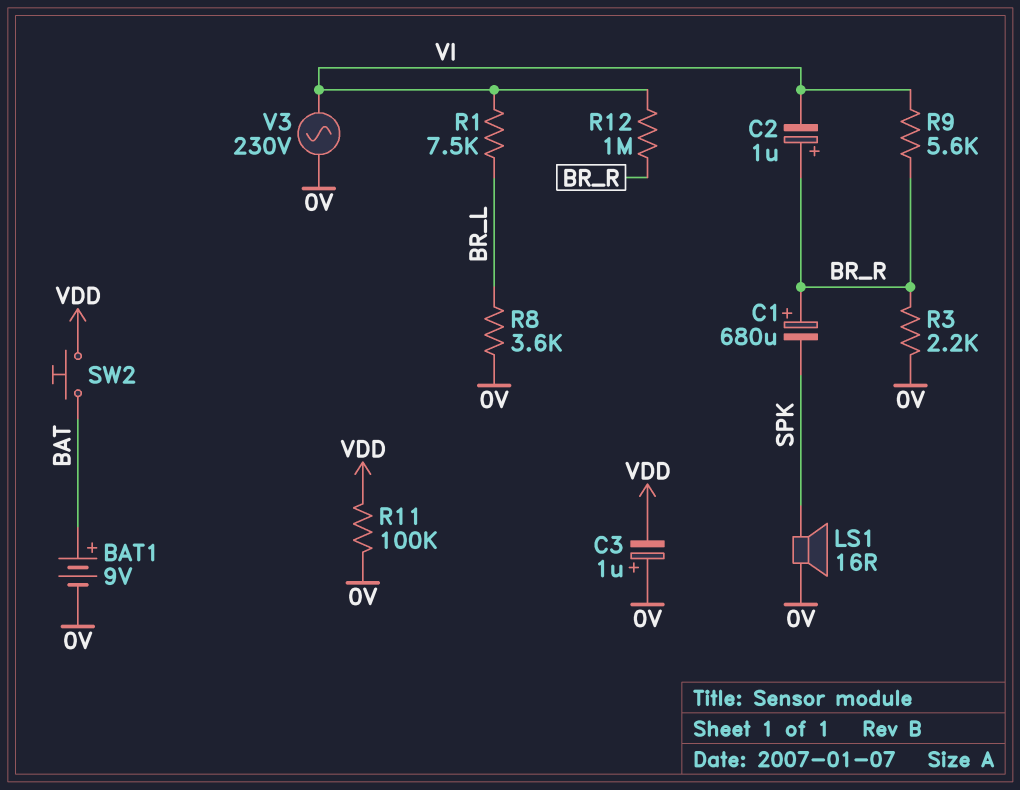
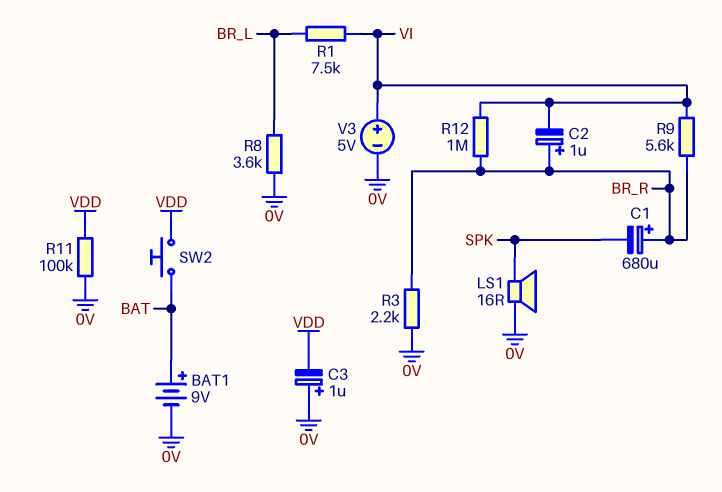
V3: AC 230V (0V, VI) -> 5V (plus VI, minus 0V)

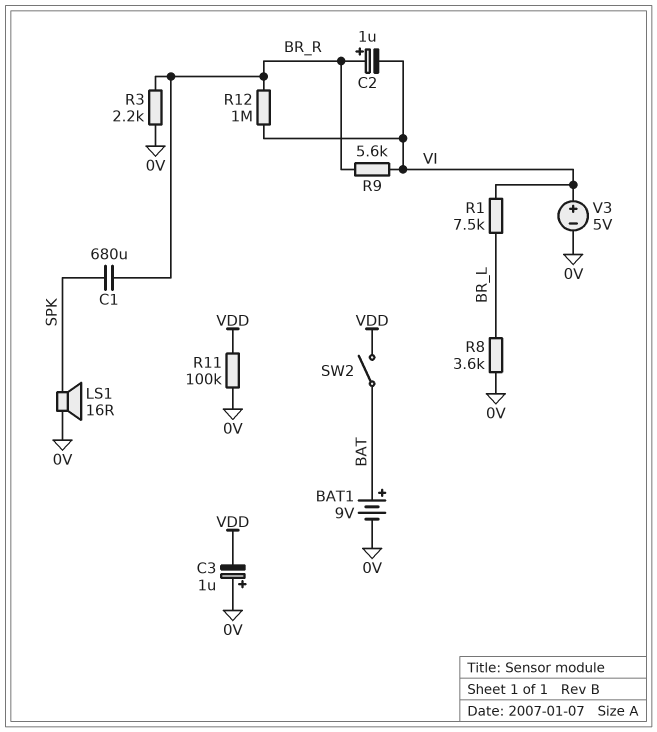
C1: 680uF (plus BR_R, minus SPK) -> 680uF (BR_R, SPK)
SW2: button (BAT, VDD) -> switch (BAT, VDD)

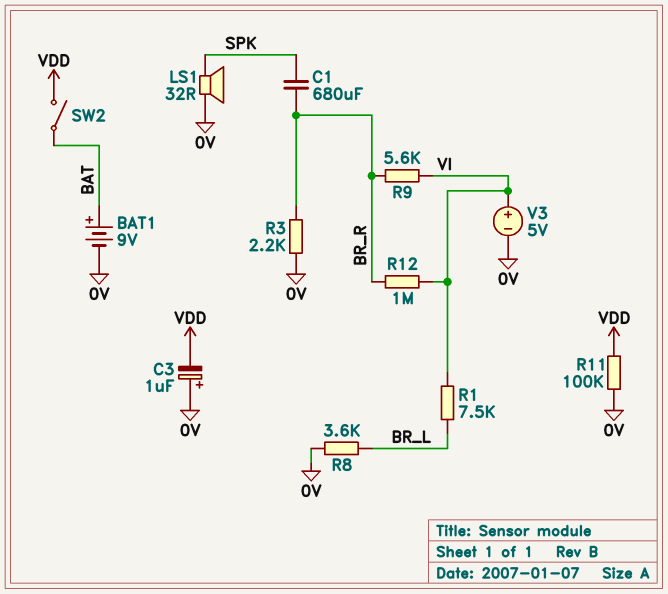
C2: 1uF (plus BR_R, minus VI) -> none
LS1: speaker 16R (0V, SPK) -> speaker 32R (0V, SPK)

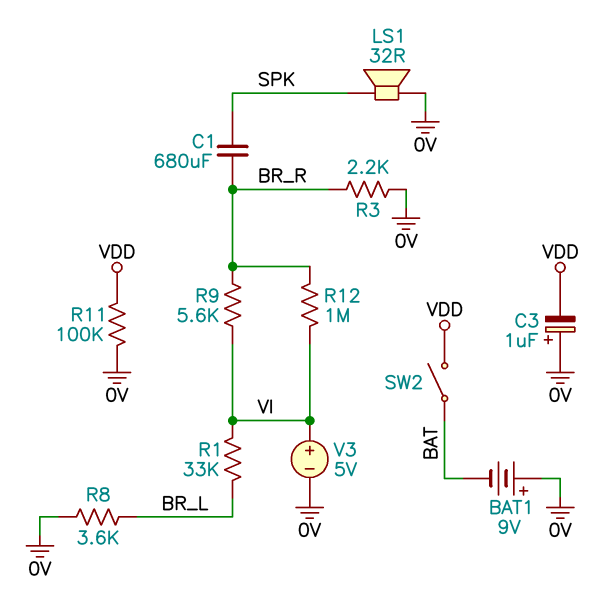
BAT1: 9V (plus BAT, minus 0V) -> 9V (plus 0V, minus BAT)
R1: 7.5k (BR_L, VI) -> 33k (BR_L, VI)

